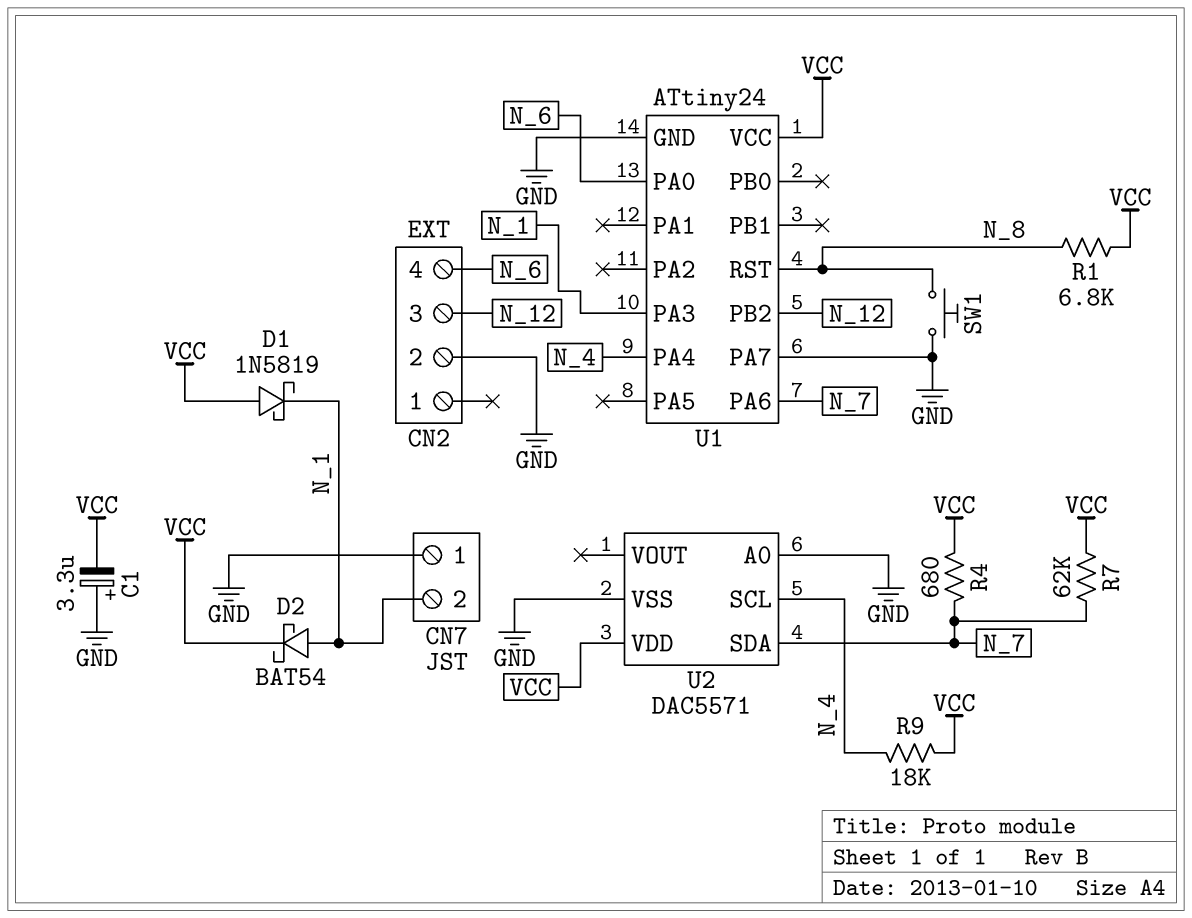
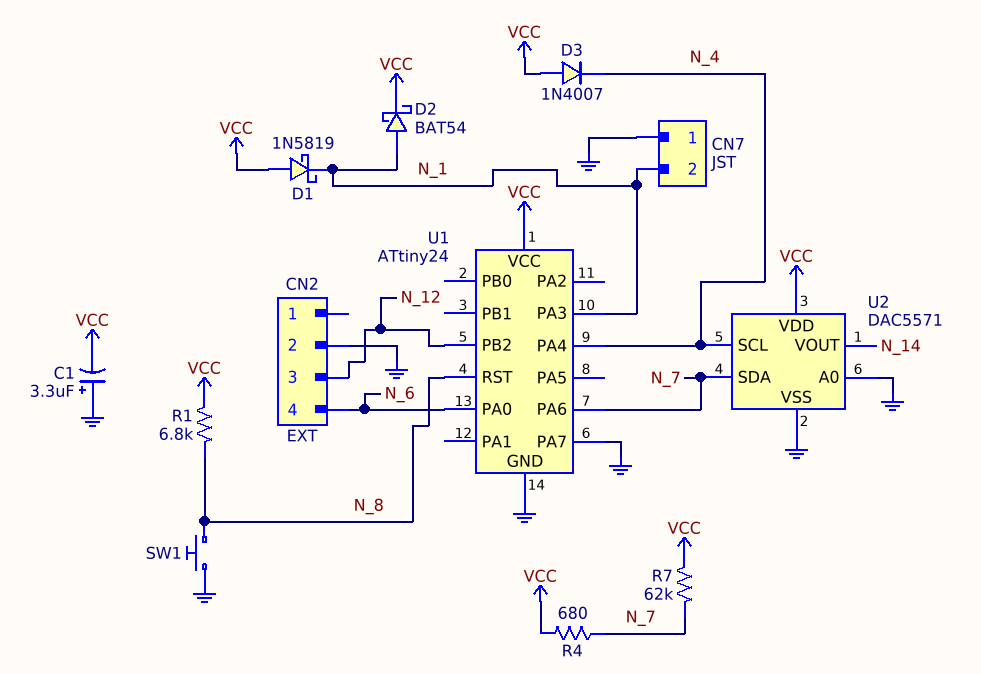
D3: none -> diode 1N4007 (A VCC, K N_4)
R9: 18k (N_4, VCC) -> none
U2 pin VOUT: none -> N_14

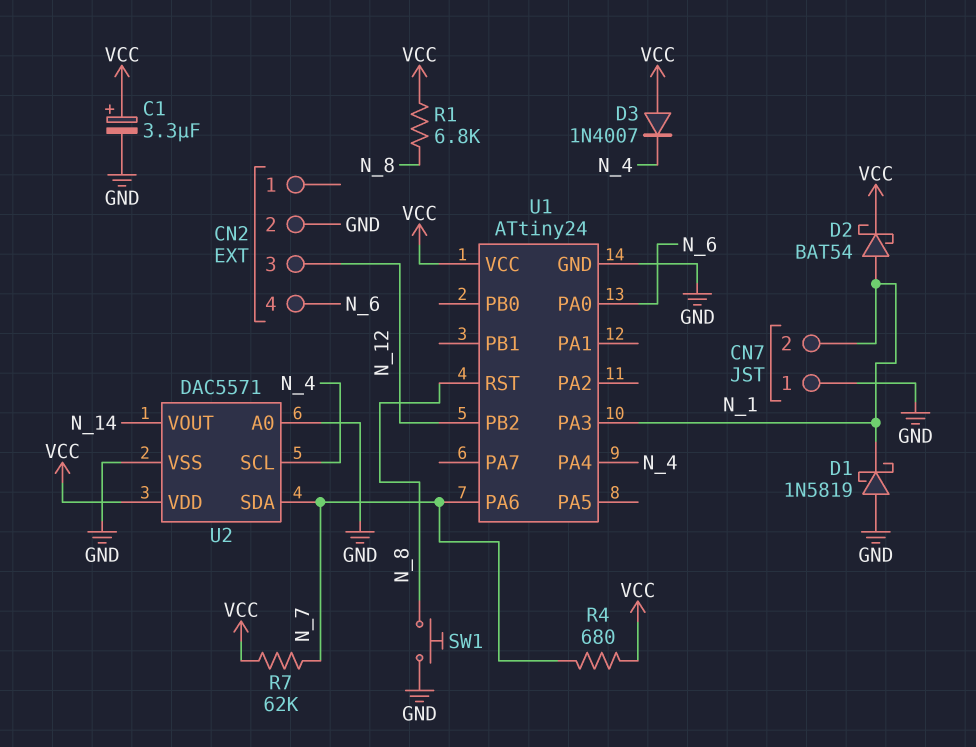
C1: 3.3uF (plus GND, minus VCC) -> 3.3uF (plus VCC, minus GND)
D1: schottky 1N5819 (A VCC, K N_1) -> schottky 1N5819 (A GND, K N_1)
U1 pin PA7: GND -> none

